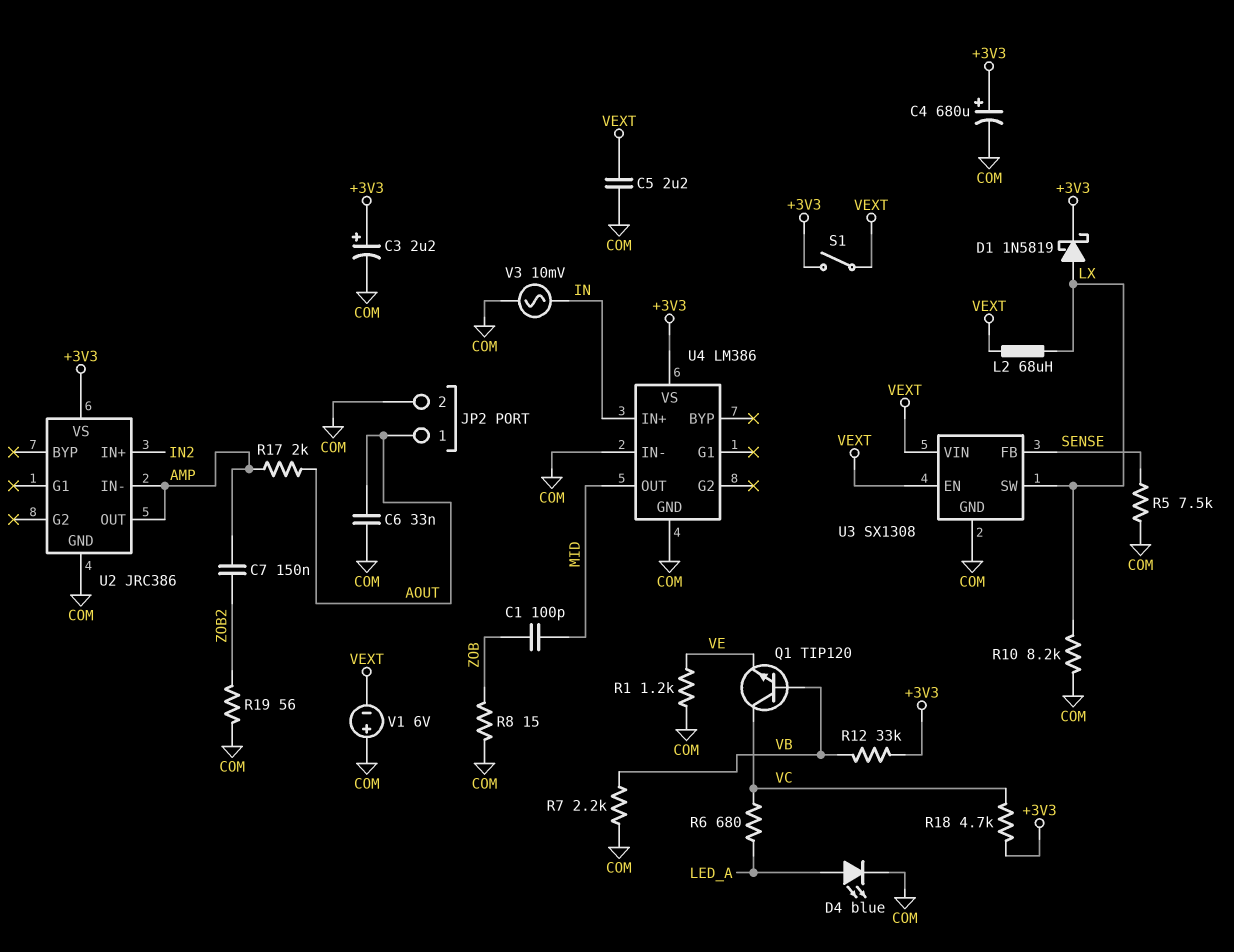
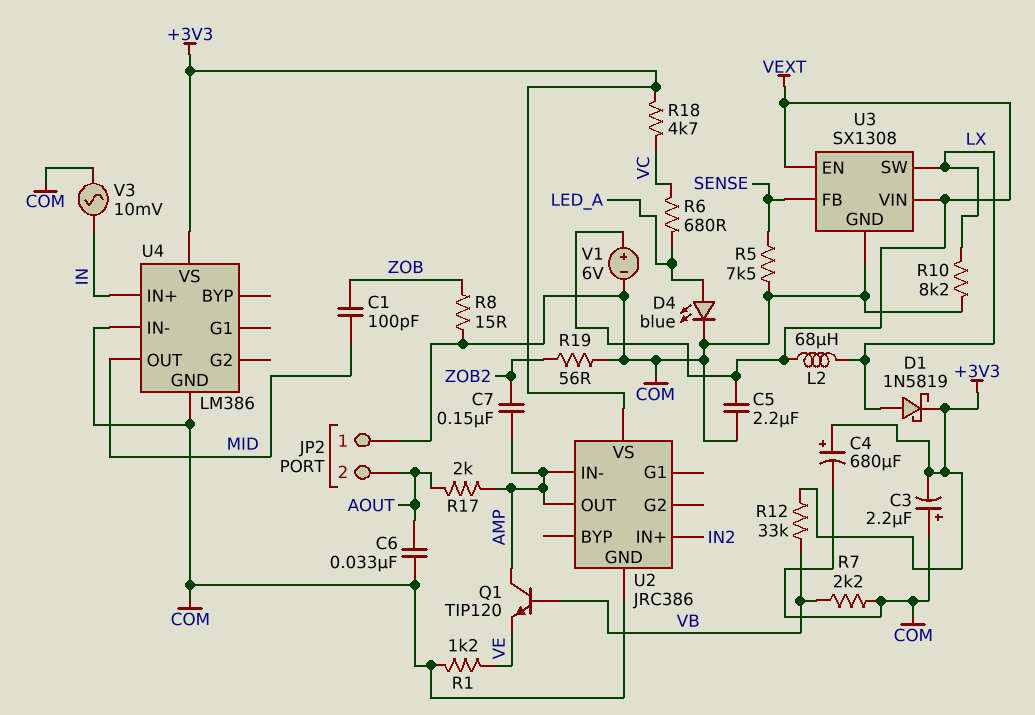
C3: 2.2uF (plus +3V3, minus COM) -> 2.2uF (plus COM, minus +3V3)
JP2 pin 1: AOUT -> COM
JP2 pin 2: COM -> AOUT
Q1: NPN TIP120 (B VB, C VC, E VE) -> NPN TIP120 (B VB, C AMP, E VE)
S1: switch (+3V3, VEXT) -> none
V1: 6V (plus COM, minus VEXT) -> 6V (plus VEXT, minus COM)

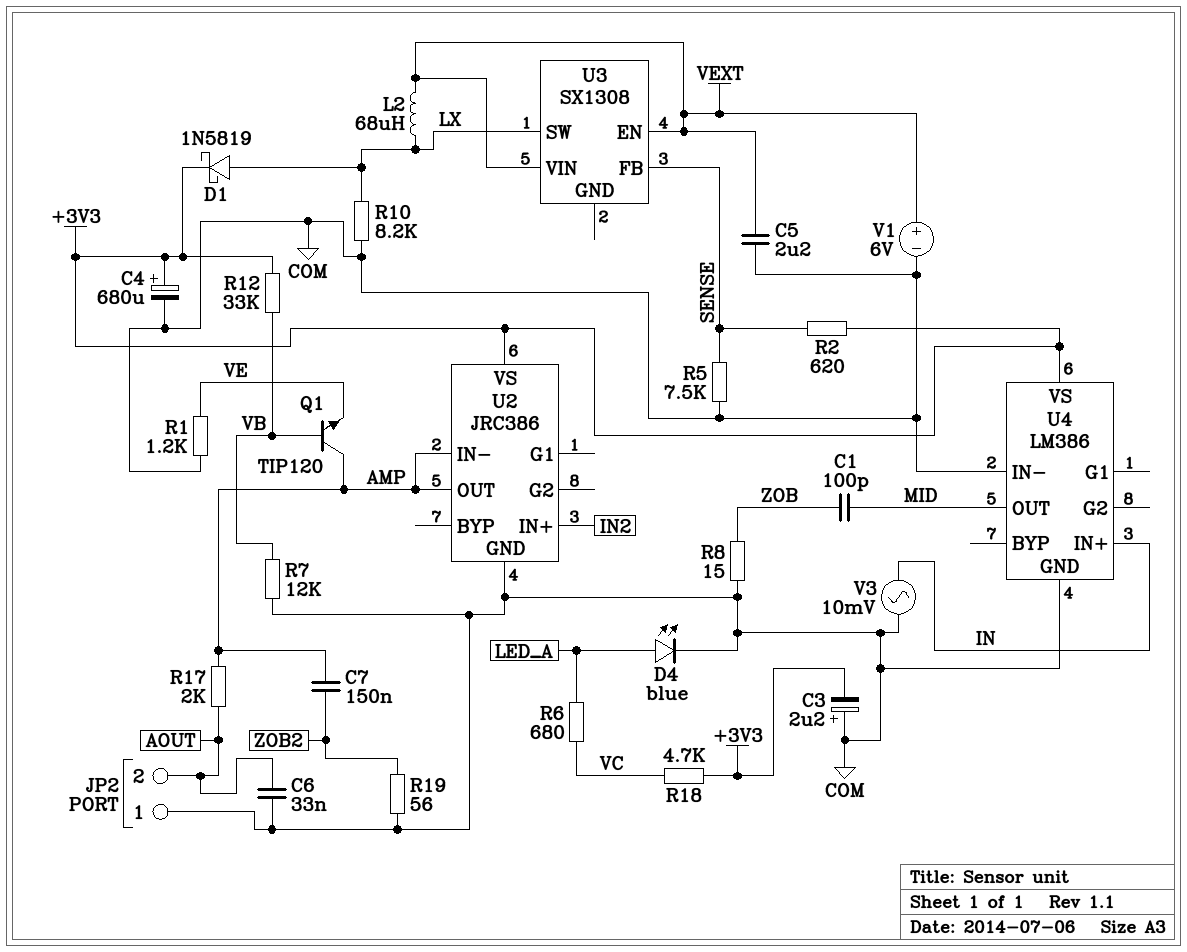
R2: none -> 620 (+3V3, SENSE)
R7: 2.2k (COM, VB) -> 12k (COM, VB)
U3 pin GND: COM -> none

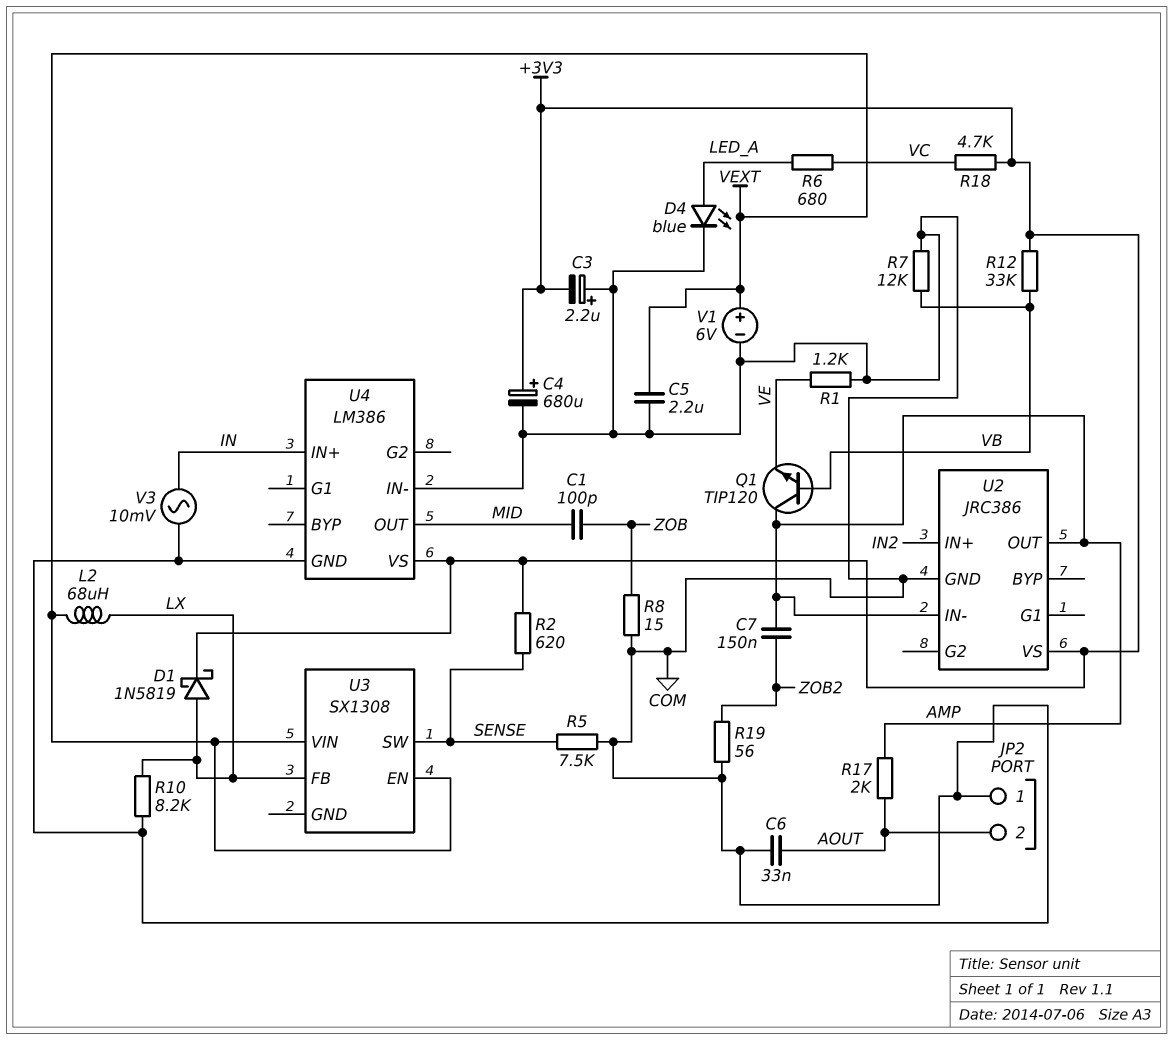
U3 pin FB: SENSE -> LX
U3 pin SW: LX -> SENSE

